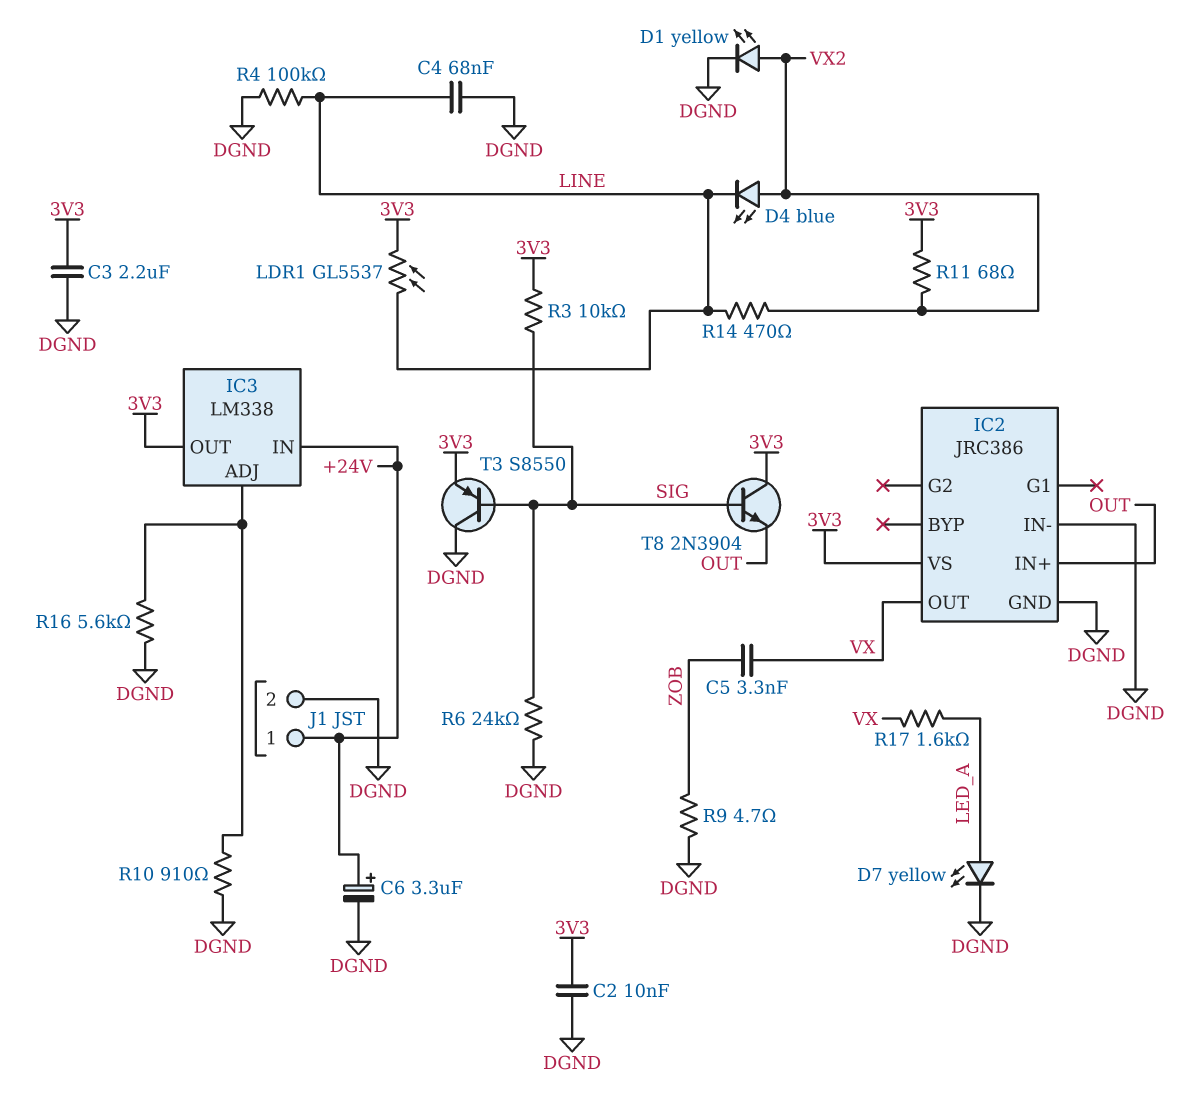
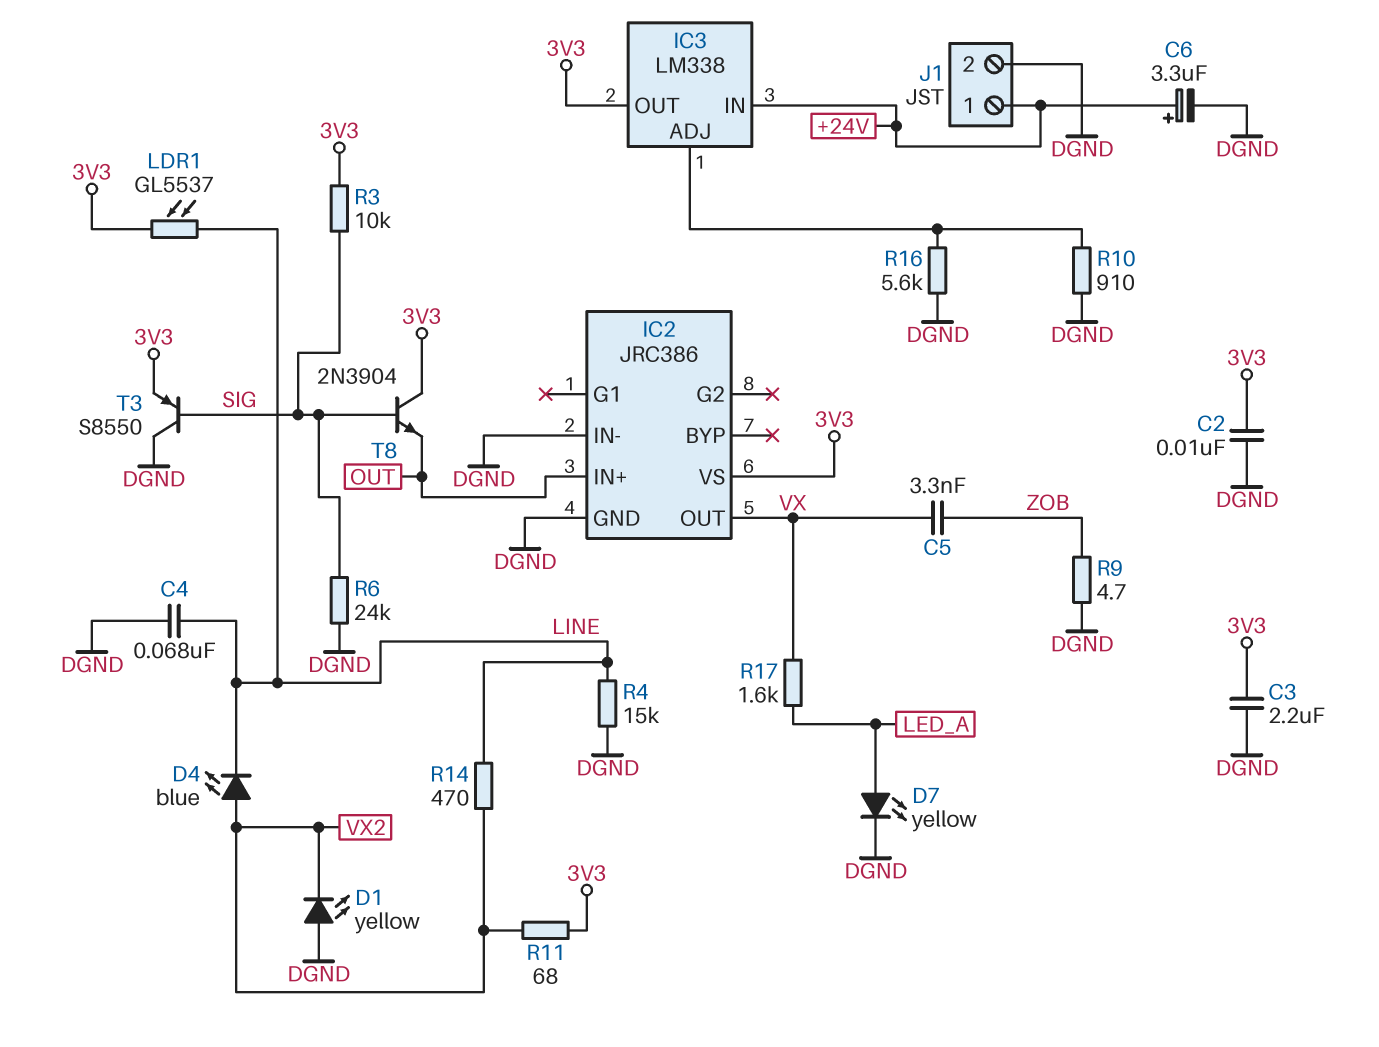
D1: LED yellow (A VX2, K DGND) -> LED yellow (A DGND, K VX2)
R4: 100k (DGND, LINE) -> 15k (DGND, LINE)

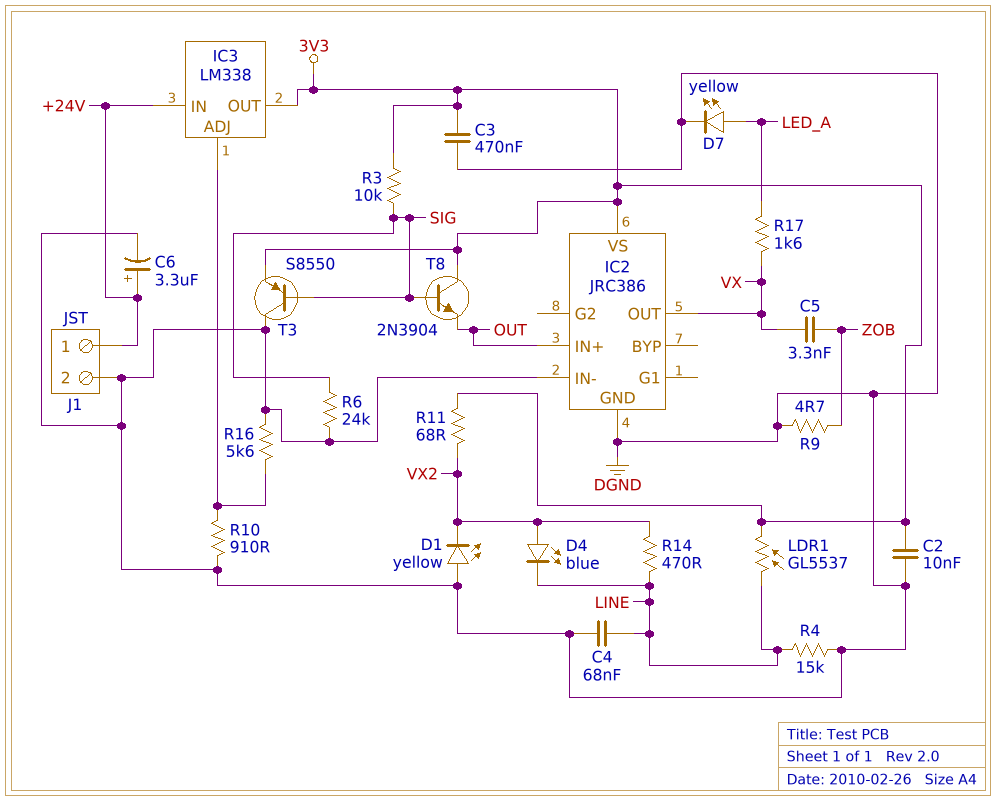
C3: 2.2uF (3V3, DGND) -> 470nF (3V3, DGND)

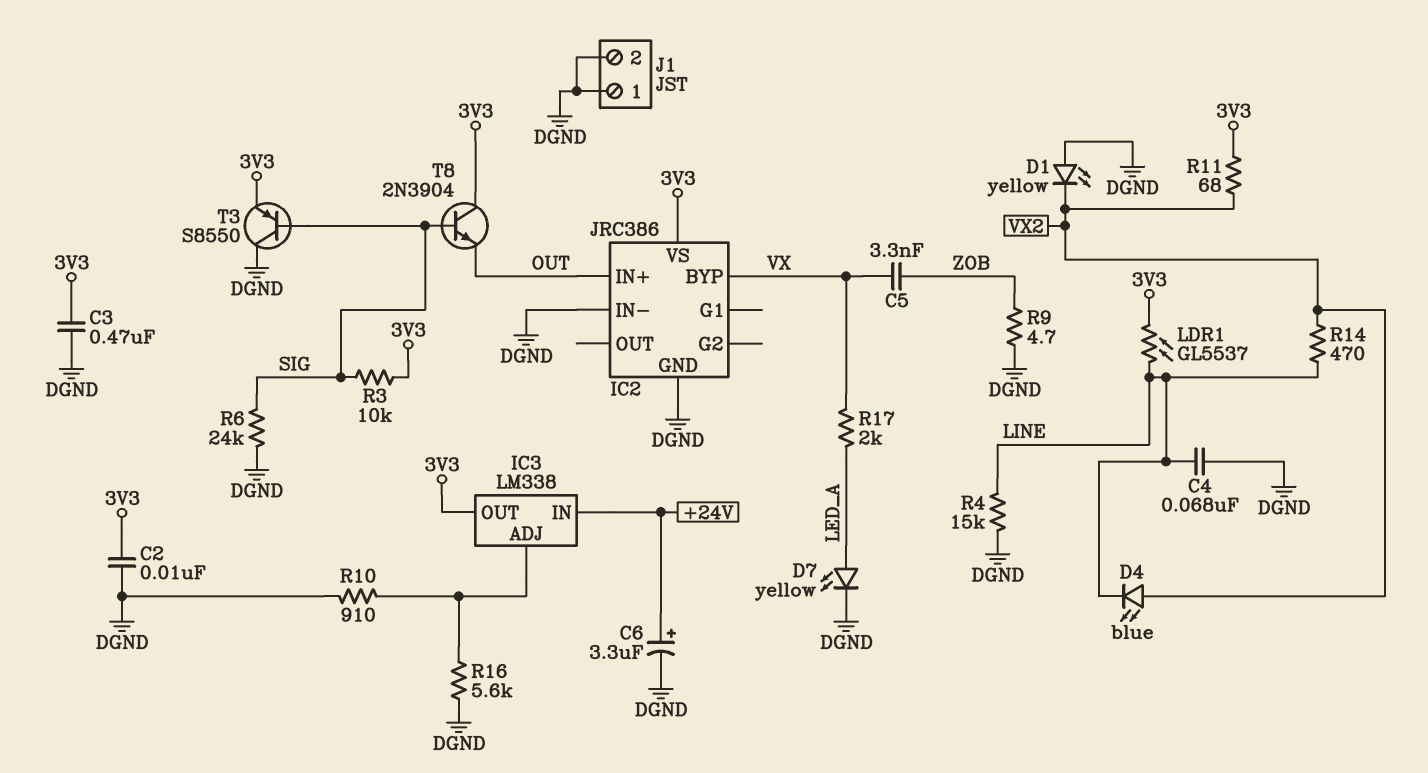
IC2 pin BYP: none -> VX
IC2 pin OUT: VX -> none
J1 pin 1: +24V -> DGND
R17: 1.6k (LED_A, VX) -> 2k (LED_A, VX)

